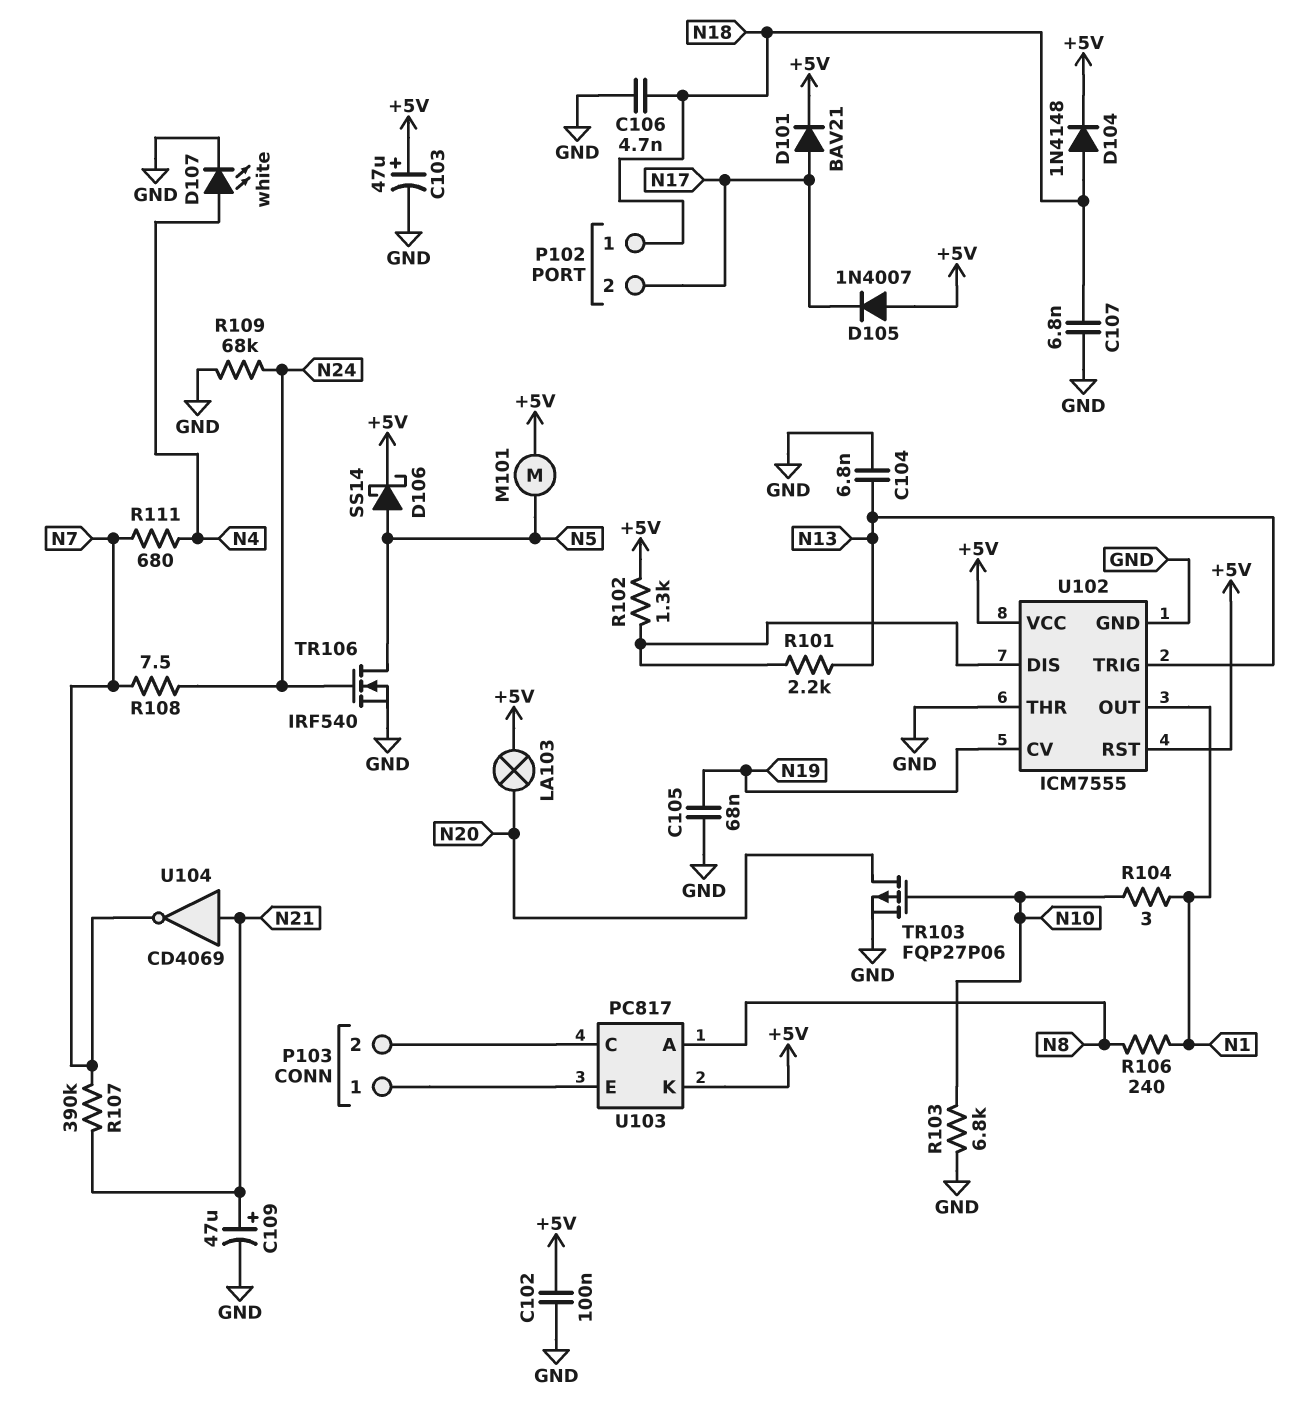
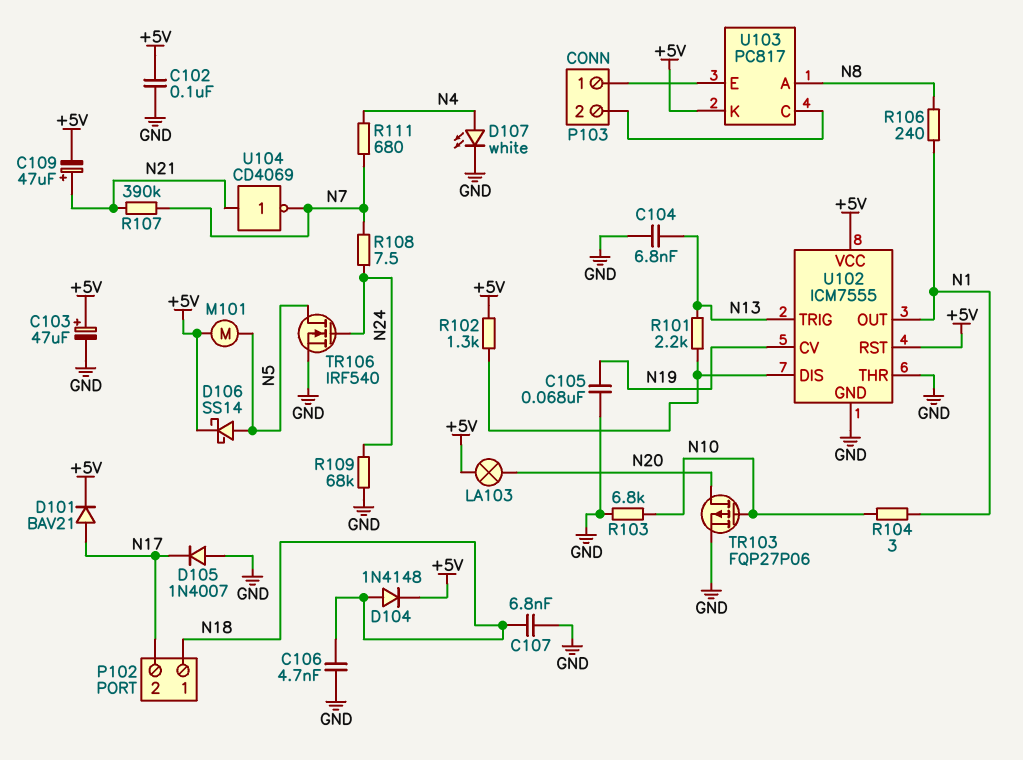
C109: 47uF (plus N21, minus GND) -> 47uF (plus N21, minus +5V)
D105: diode 1N4007 (A +5V, K N17) -> diode 1N4007 (A GND, K N17)

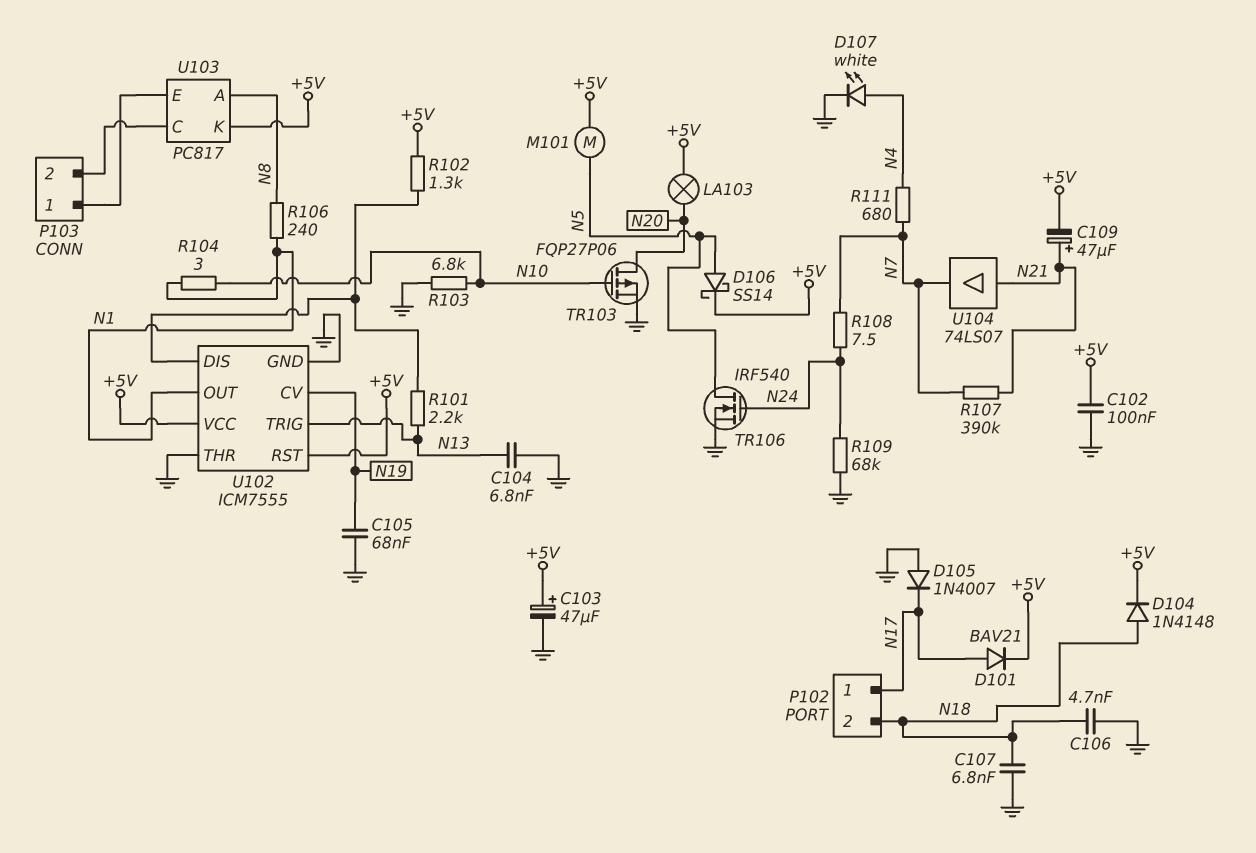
P102 pin 1: N18 -> N17
P102 pin 2: N17 -> N18
U104: NOT CD4069 (in N21, out N7) -> buffer 74LS07 (in N21, out N7)

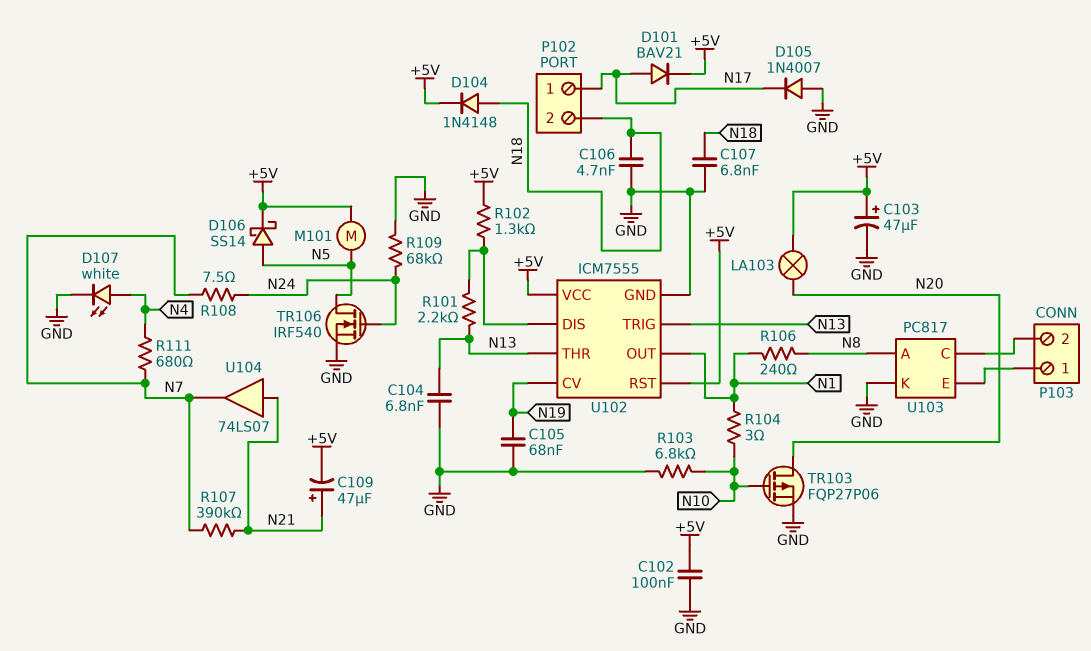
U102 pin THR: GND -> N13
U103 pin K: +5V -> GND

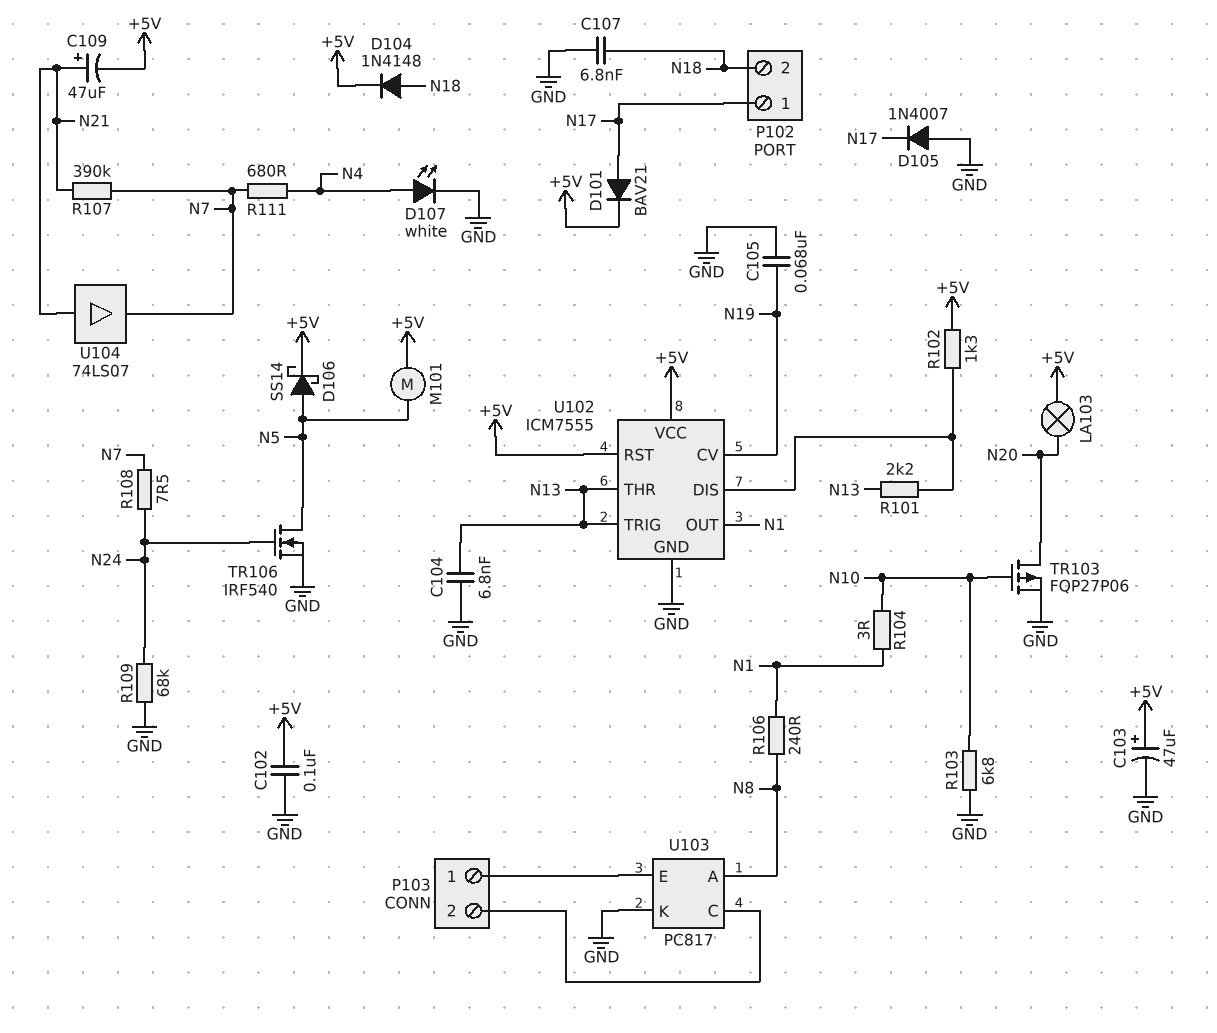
C106: 4.7nF (GND, N18) -> none

